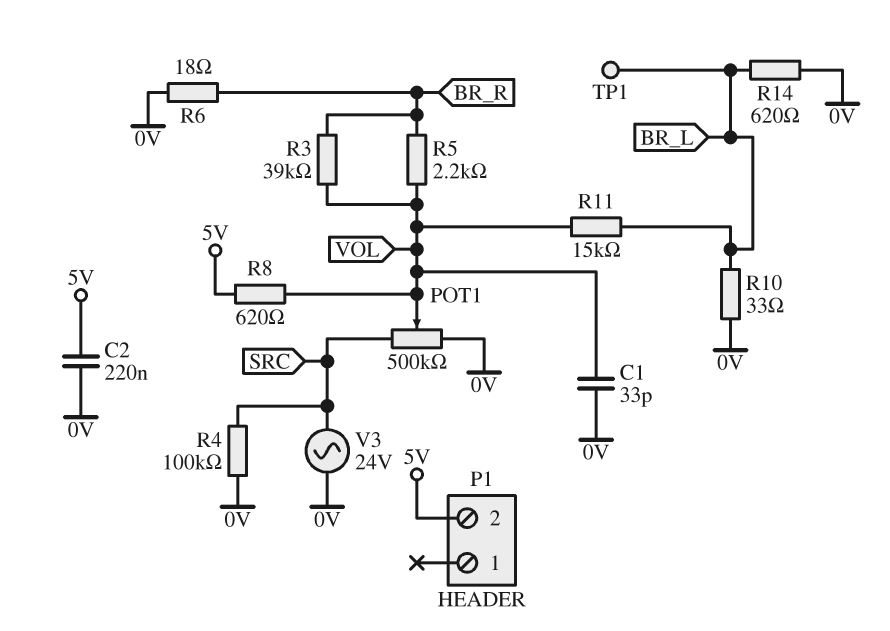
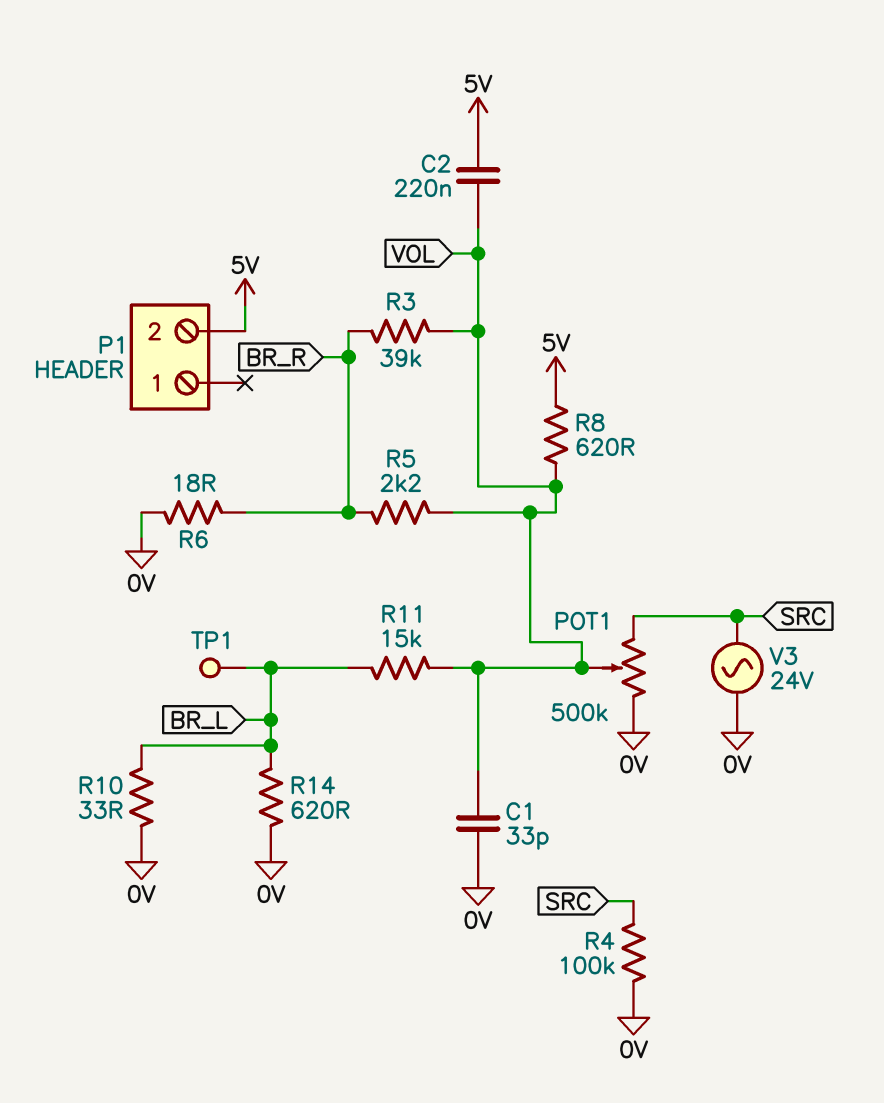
C2: 220nF (0V, 5V) -> 220nF (5V, VOL)

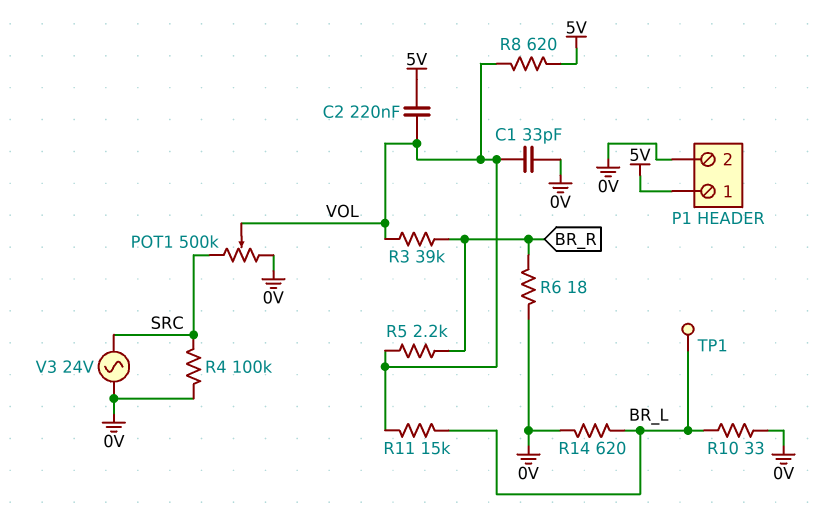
P1 pin 1: none -> 5V
P1 pin 2: 5V -> 0V

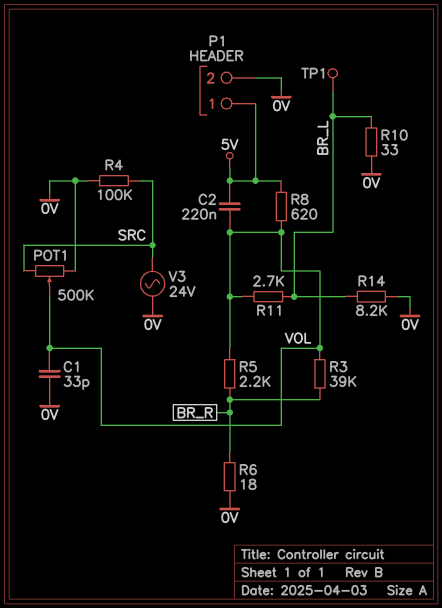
R11: 15k (BR_L, VOL) -> 2.7k (BR_L, VOL)
R14: 620 (0V, BR_L) -> 8.2k (0V, BR_L)

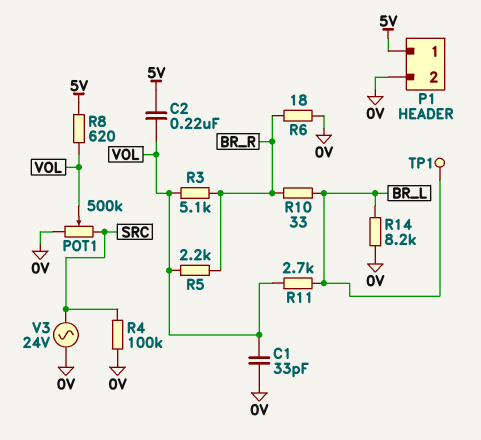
R3: 39k (BR_R, VOL) -> 5.1k (BR_R, VOL)
R10: 33 (0V, BR_L) -> 33 (BR_L, BR_R)

